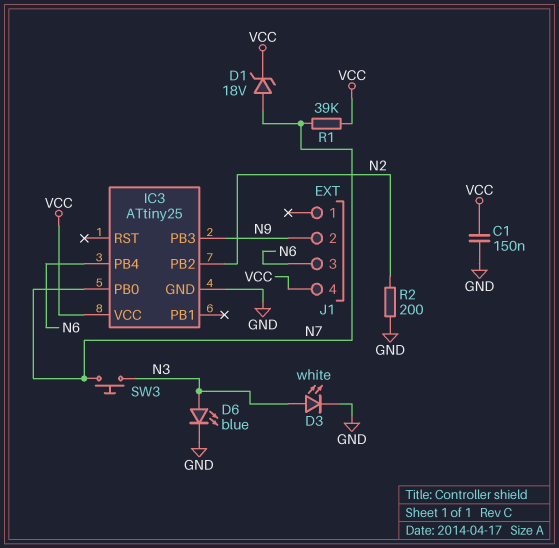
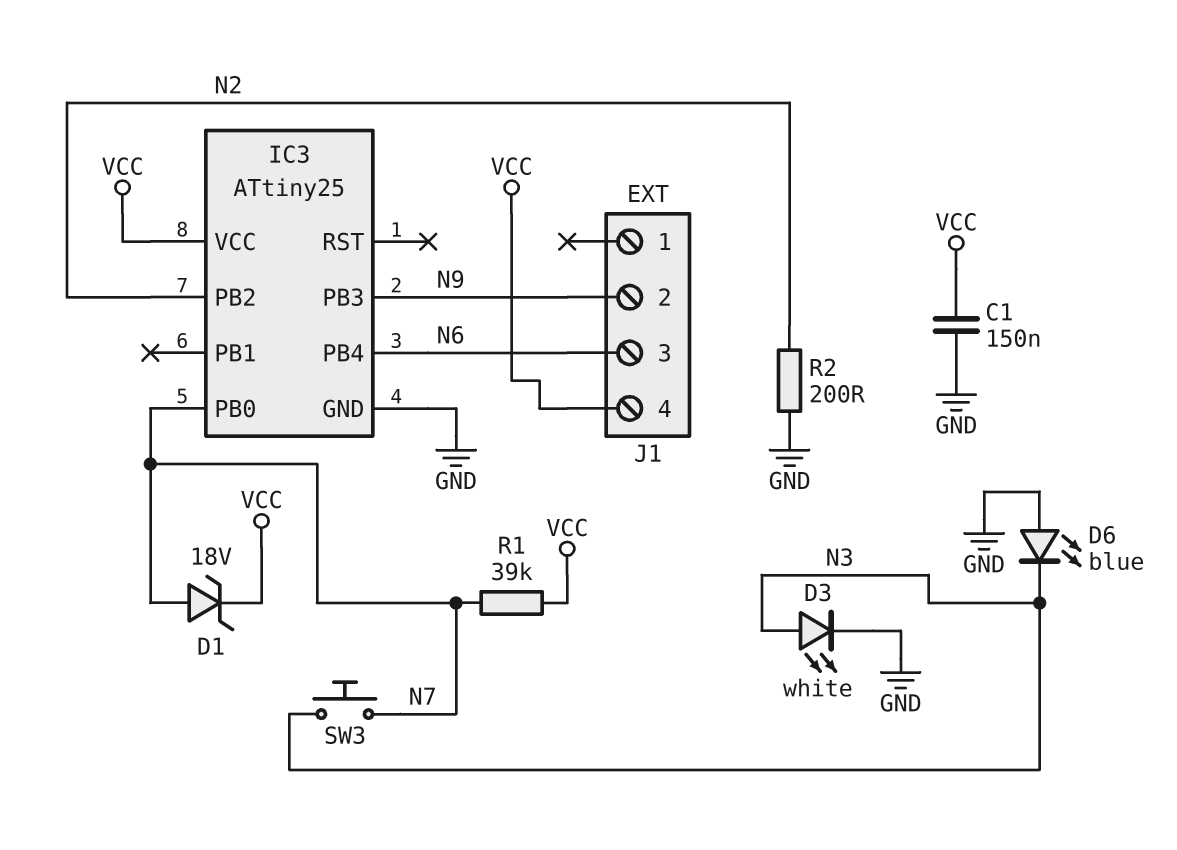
D6: LED blue (A N3, K GND) -> LED blue (A GND, K N3)

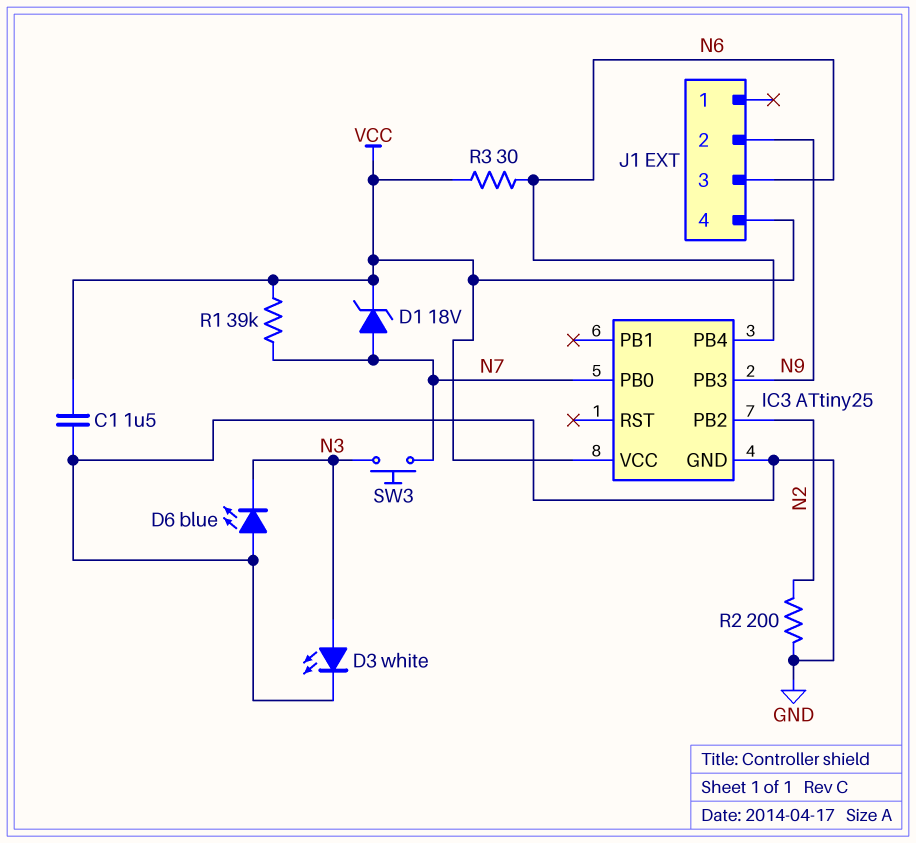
C1: 150nF (GND, VCC) -> 1.5uF (GND, VCC)
R3: none -> 30 (N6, VCC)

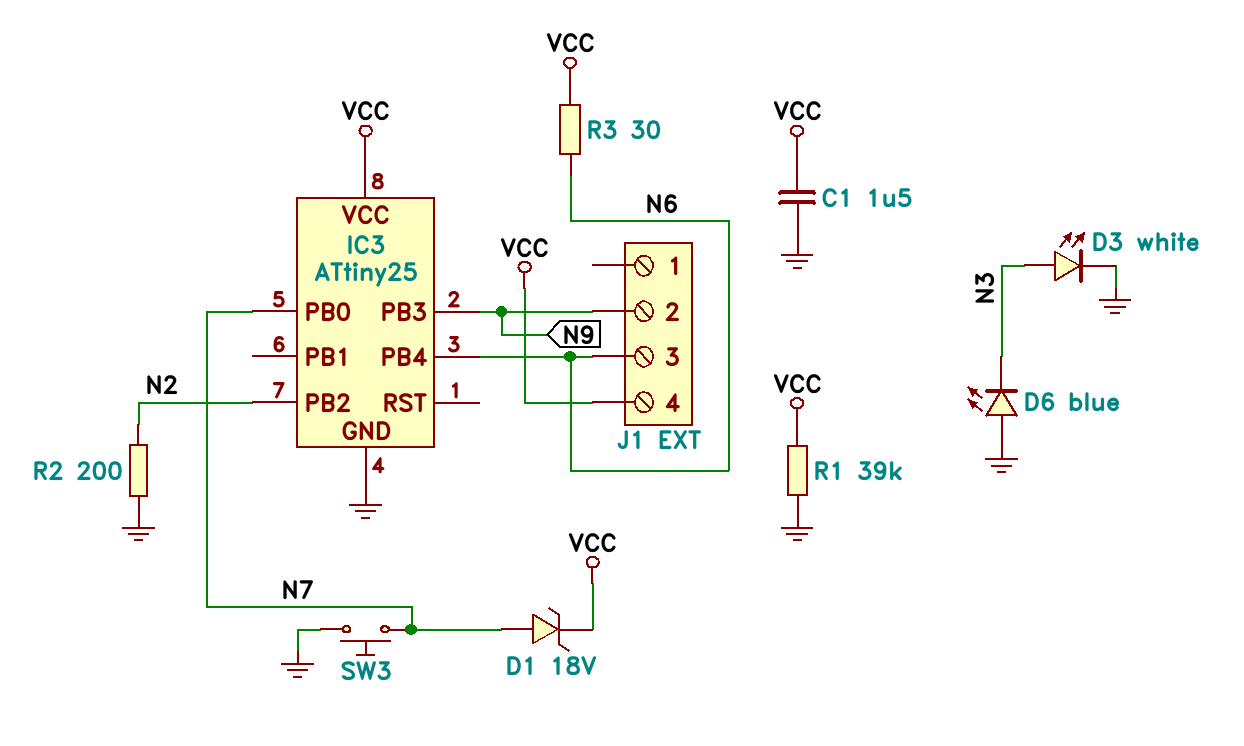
R1: 39k (N7, VCC) -> 39k (GND, VCC)
SW3: button (N3, N7) -> button (GND, N7)

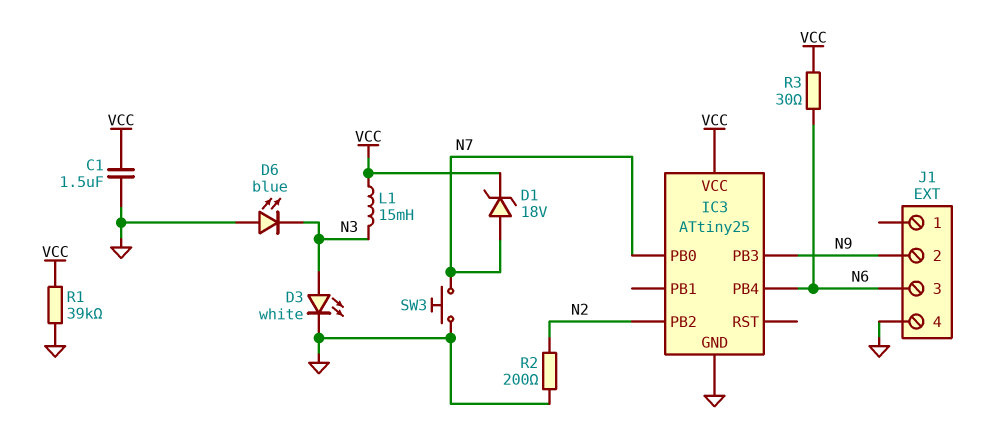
J1 pin 4: VCC -> GND
L1: none -> 15mH (N3, VCC)

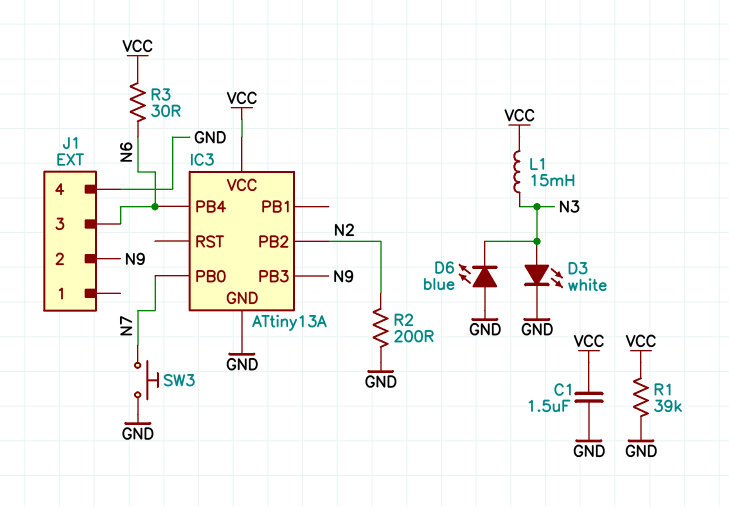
D1: zener 18V (A N7, K VCC) -> none
IC3: ATtiny25 -> ATtiny13A

